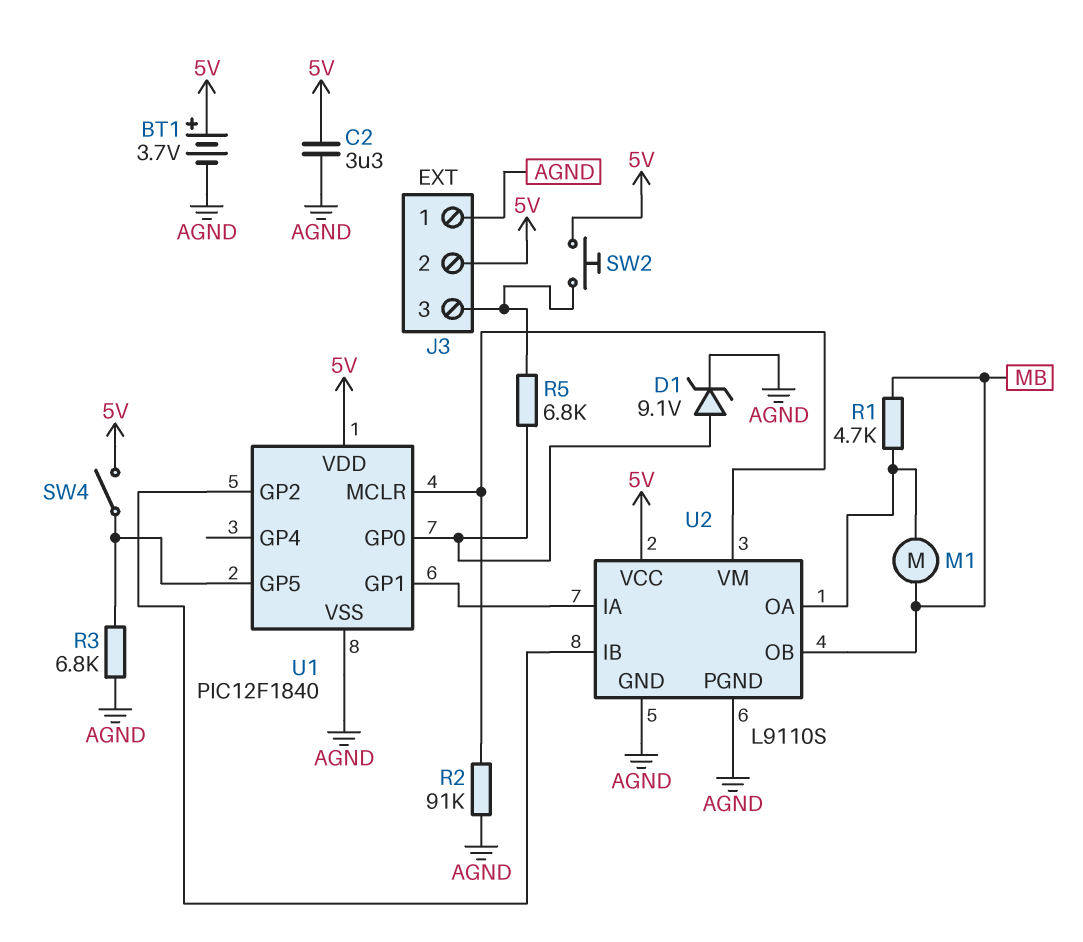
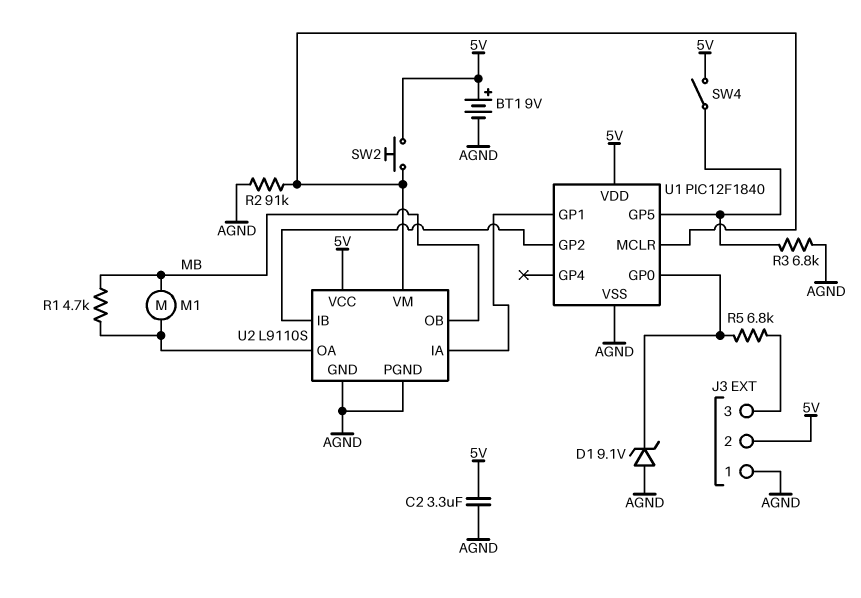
BT1: 3.7V (plus 5V, minus AGND) -> 9V (plus 5V, minus AGND)
D1: zener 9.1V (A U1/GP0, K AGND) -> zener 9.1V (A AGND, K U1/GP0)
SW2: button (5V, J3/3) -> button (5V, U1/MCLR)

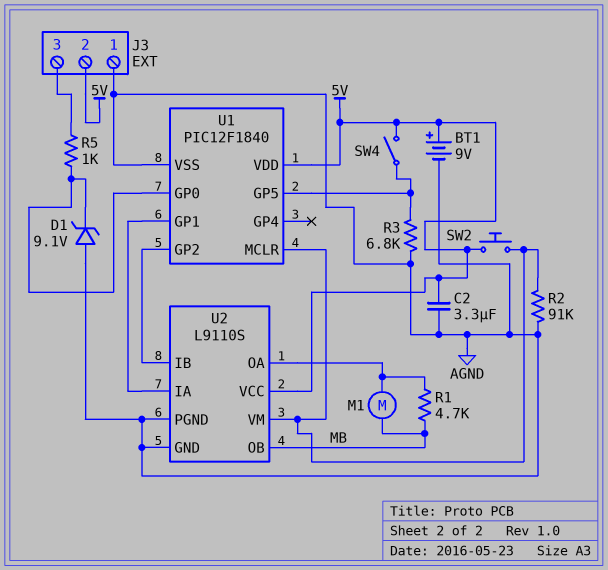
R5: 6.8k (J3/3, U1/GP0) -> 1k (J3/3, U1/GP0)

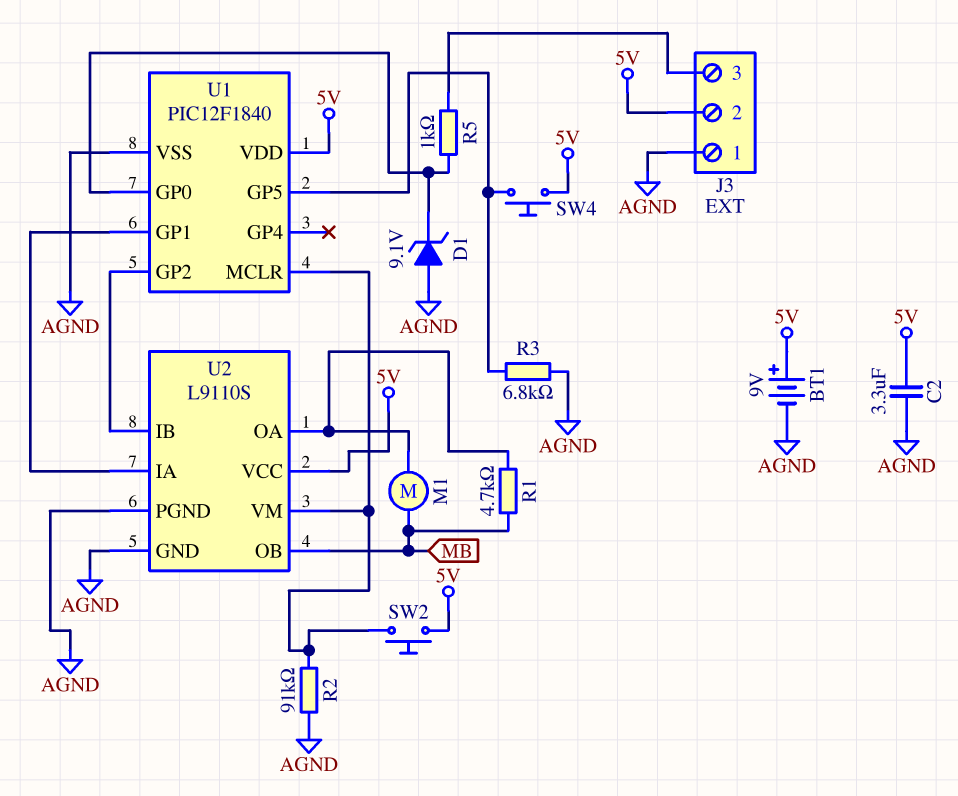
SW4: switch (5V, U1/GP5) -> button (5V, U1/GP5)

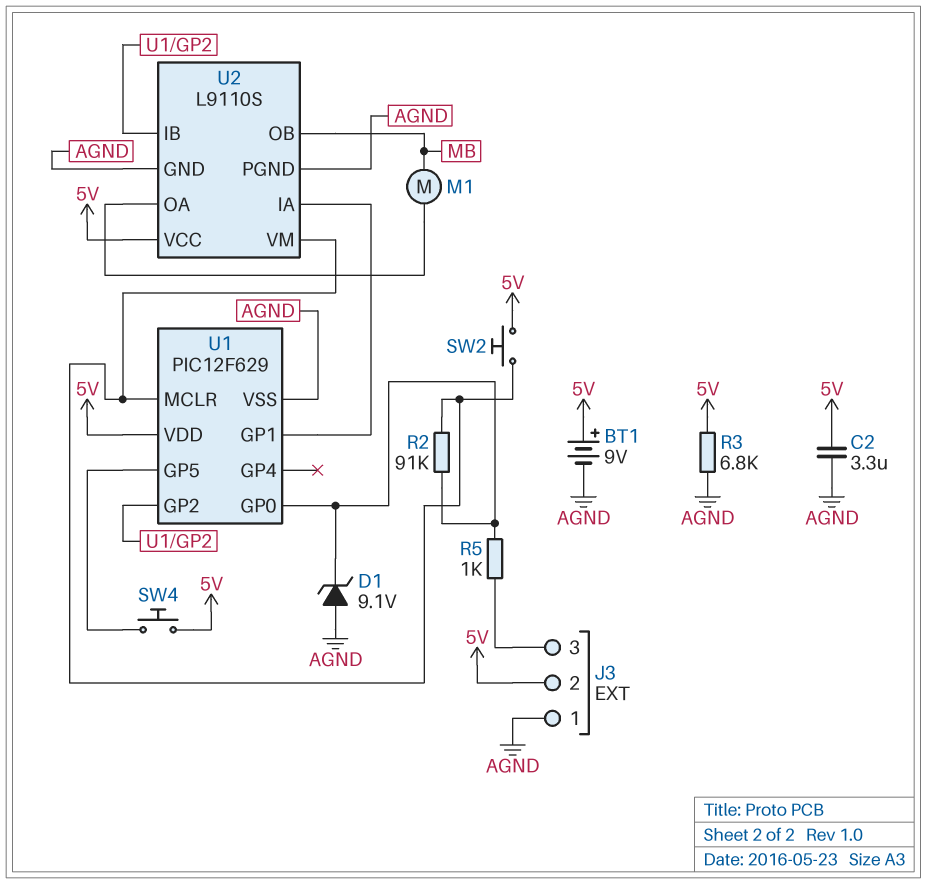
R1: 4.7k (MB, U2/OA) -> none
R2: 91k (AGND, U1/MCLR) -> 91k (U1/GP0, U1/MCLR)
R3: 6.8k (AGND, U1/GP5) -> 6.8k (5V, AGND)
U1: PIC12F1840 -> PIC12F629

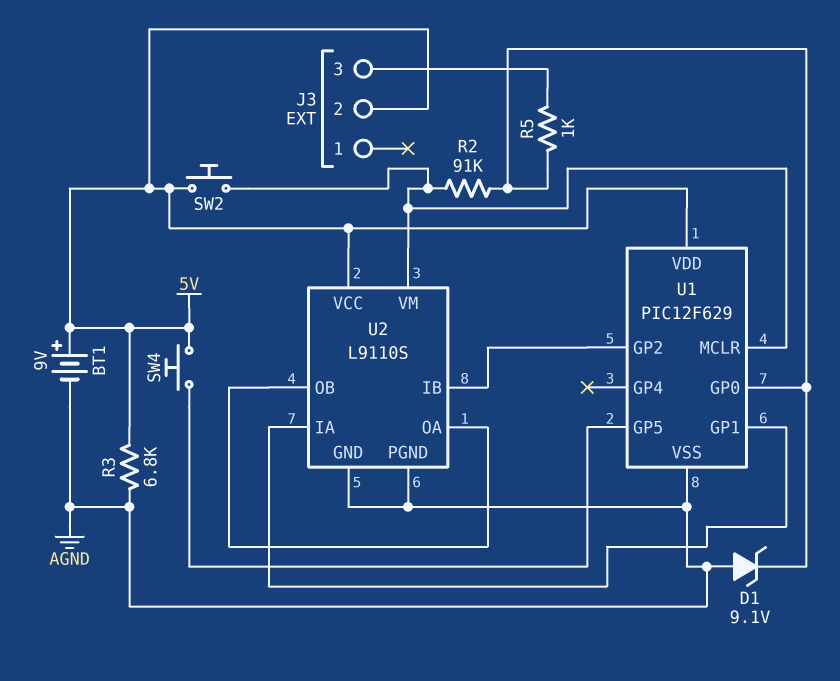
C2: 3.3uF (5V, AGND) -> none
J3 pin 1: AGND -> none
M1: motor (MB, U2/OA) -> none
U2 pin OB: MB -> U2/OA

